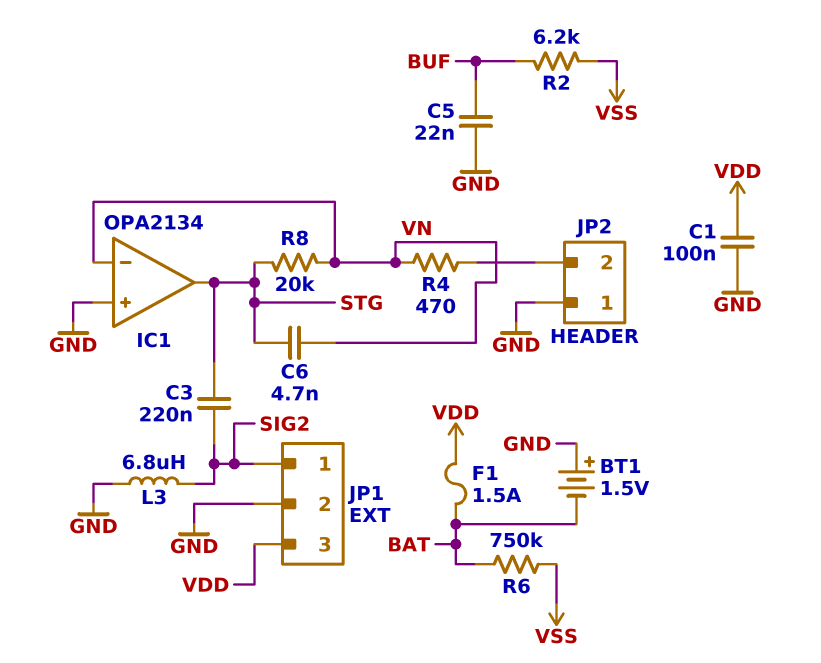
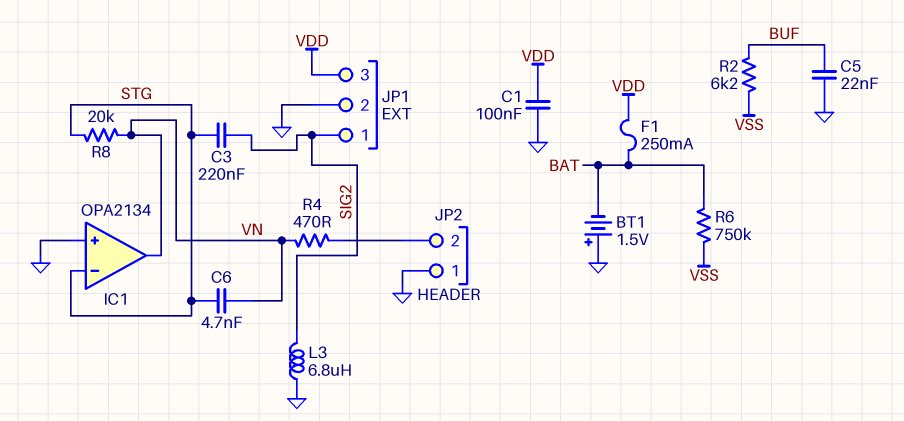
F1: 1.5A (BAT, VDD) -> 250mA (BAT, VDD)
IC1 pin in-: VN -> STG
IC1 pin out: STG -> VN

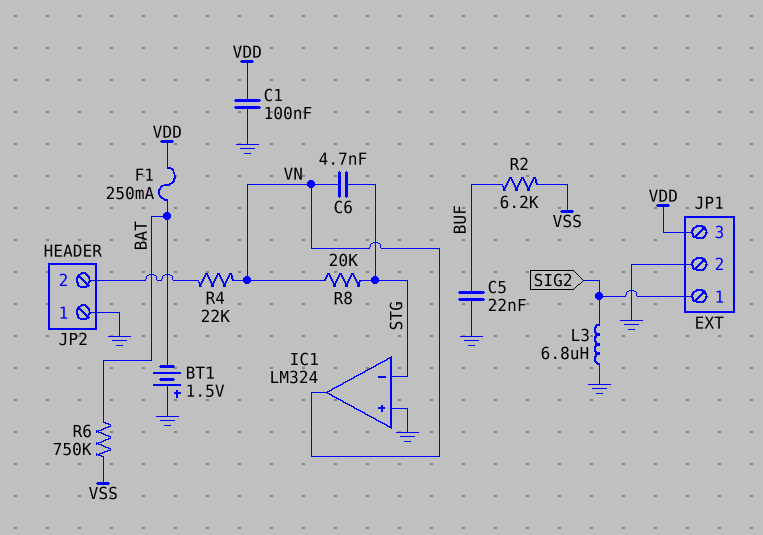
C3: 220nF (SIG2, STG) -> none
IC1: OPA2134 -> LM324
R4: 470 (JP2/2, VN) -> 22k (JP2/2, VN)

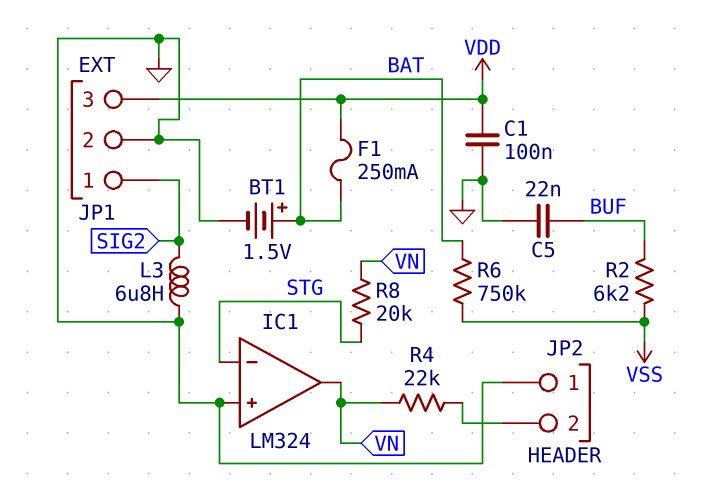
BT1: 1.5V (plus GND, minus BAT) -> 1.5V (plus BAT, minus GND)
C6: 4.7nF (STG, VN) -> none

